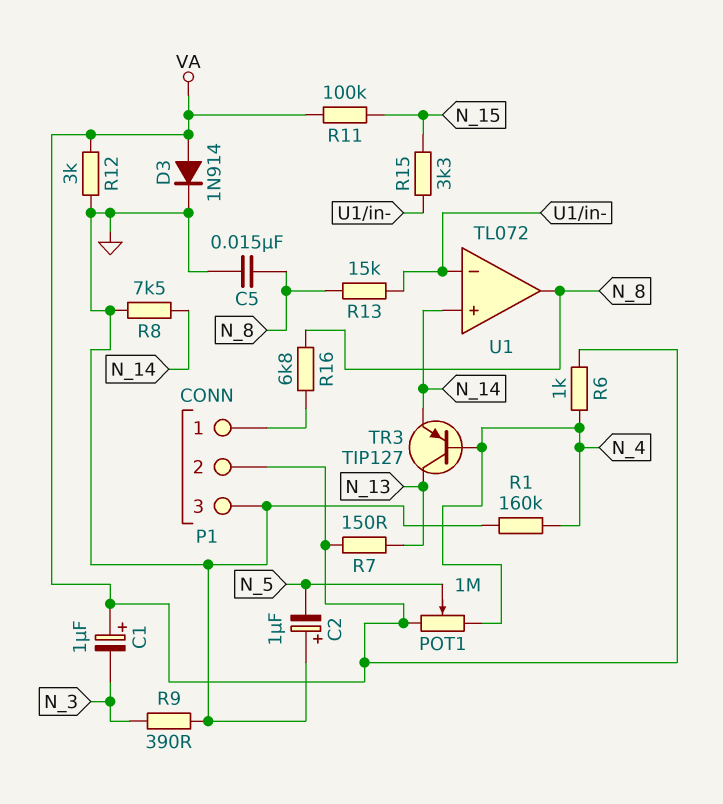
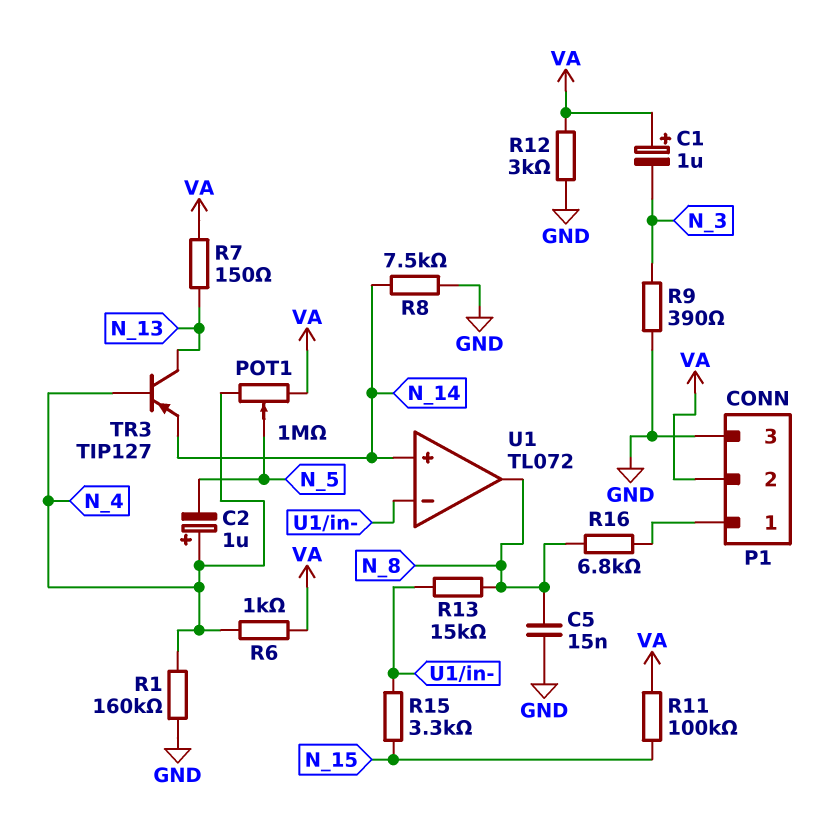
C2: 1uF (plus GND, minus N_5) -> 1uF (plus N_4, minus N_5)
D3: diode 1N914 (A VA, K GND) -> none

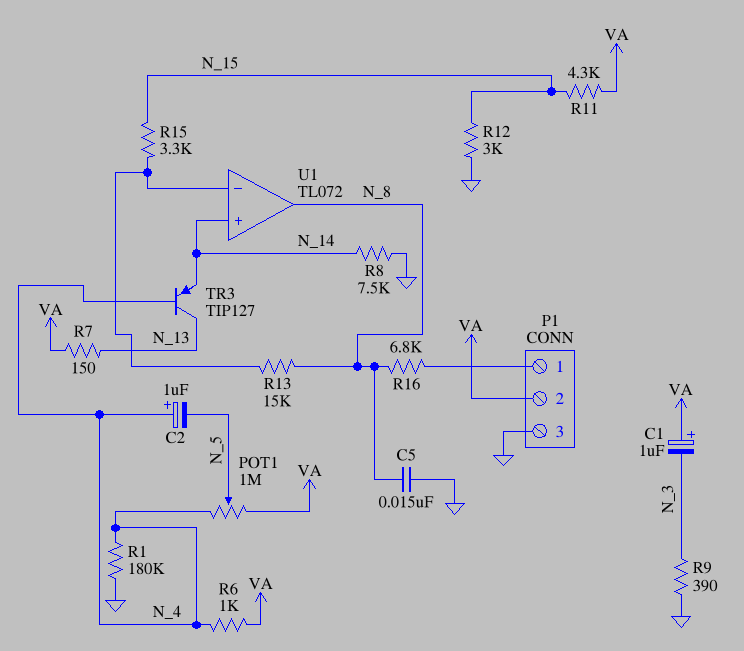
R1: 160k (GND, N_4) -> 180k (GND, N_4)
R11: 100k (N_15, VA) -> 4.3k (N_15, VA)
R12: 3k (GND, VA) -> 3k (GND, N_15)

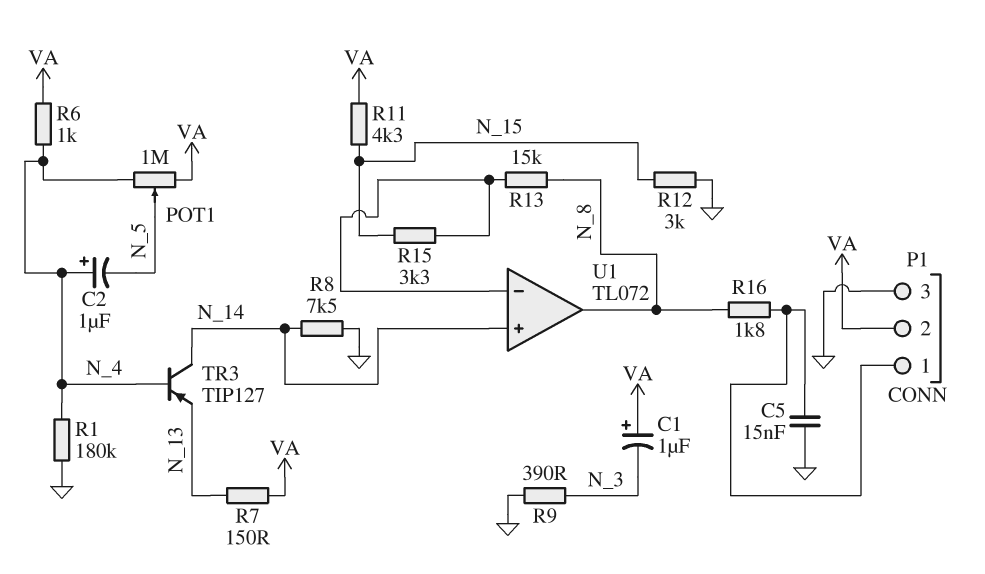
C5: 15nF (GND, N_8) -> 15nF (GND, P1/1)
R16: 6.8k (N_8, P1/1) -> 1.8k (N_8, P1/1)
TR3: PNP TIP127 (B N_4, C N_13, E N_14) -> PNP TIP127 (B N_4, C N_14, E N_13)

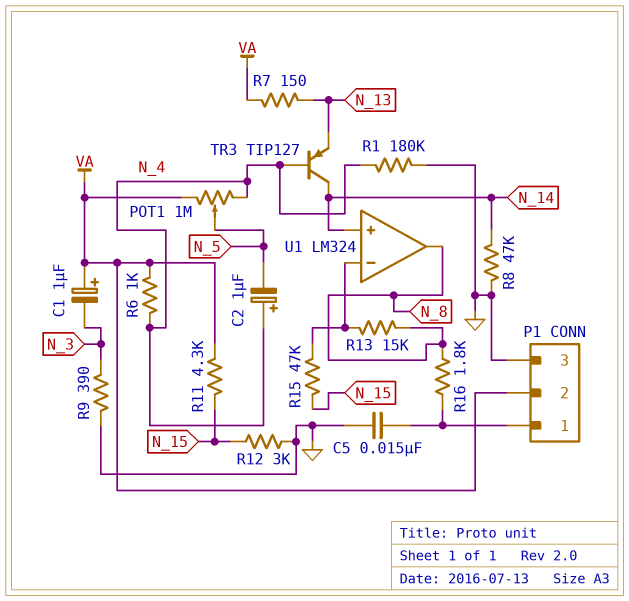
R8: 7.5k (GND, N_14) -> 47k (GND, N_14)
R15: 3.3k (N_15, U1/in-) -> 47k (N_15, U1/in-)
U1: TL072 -> LM324

